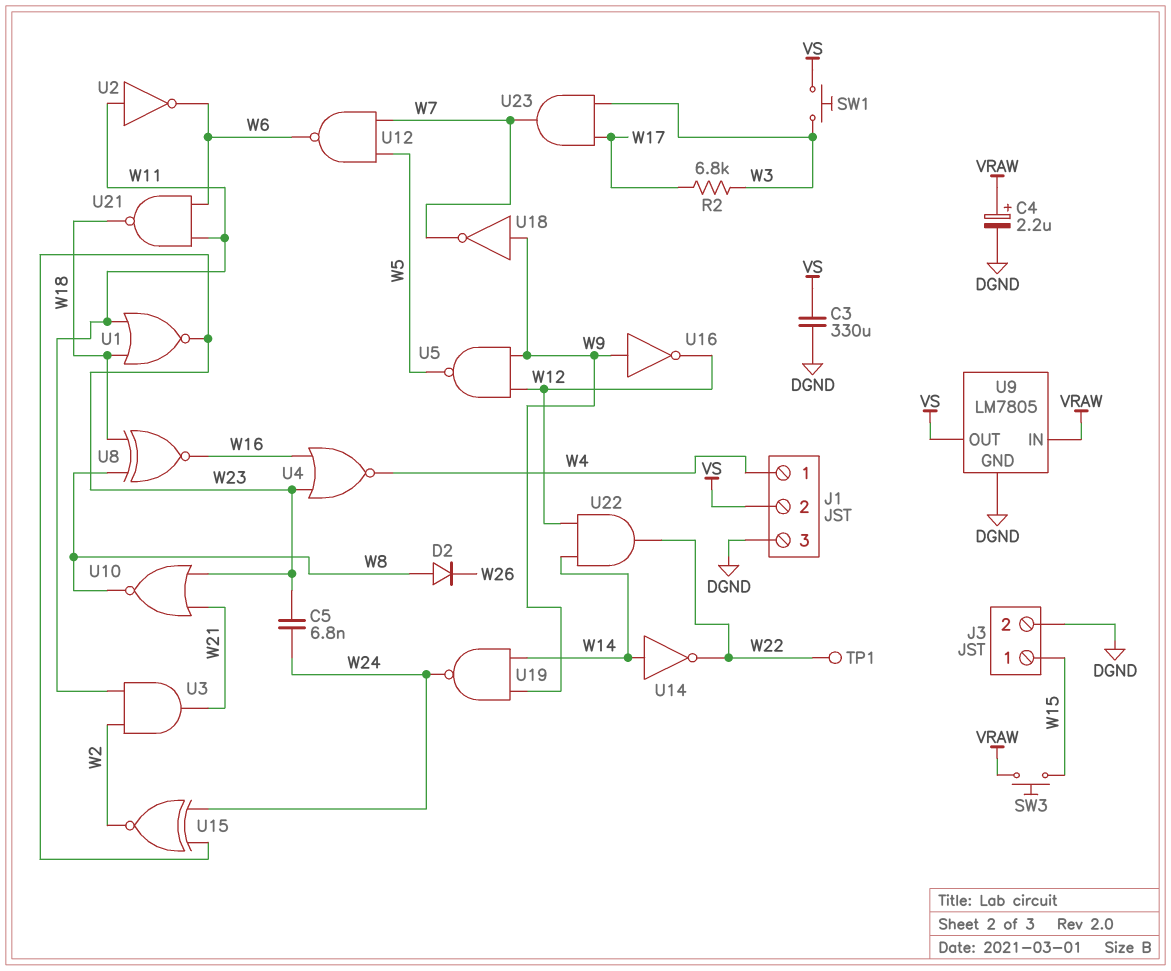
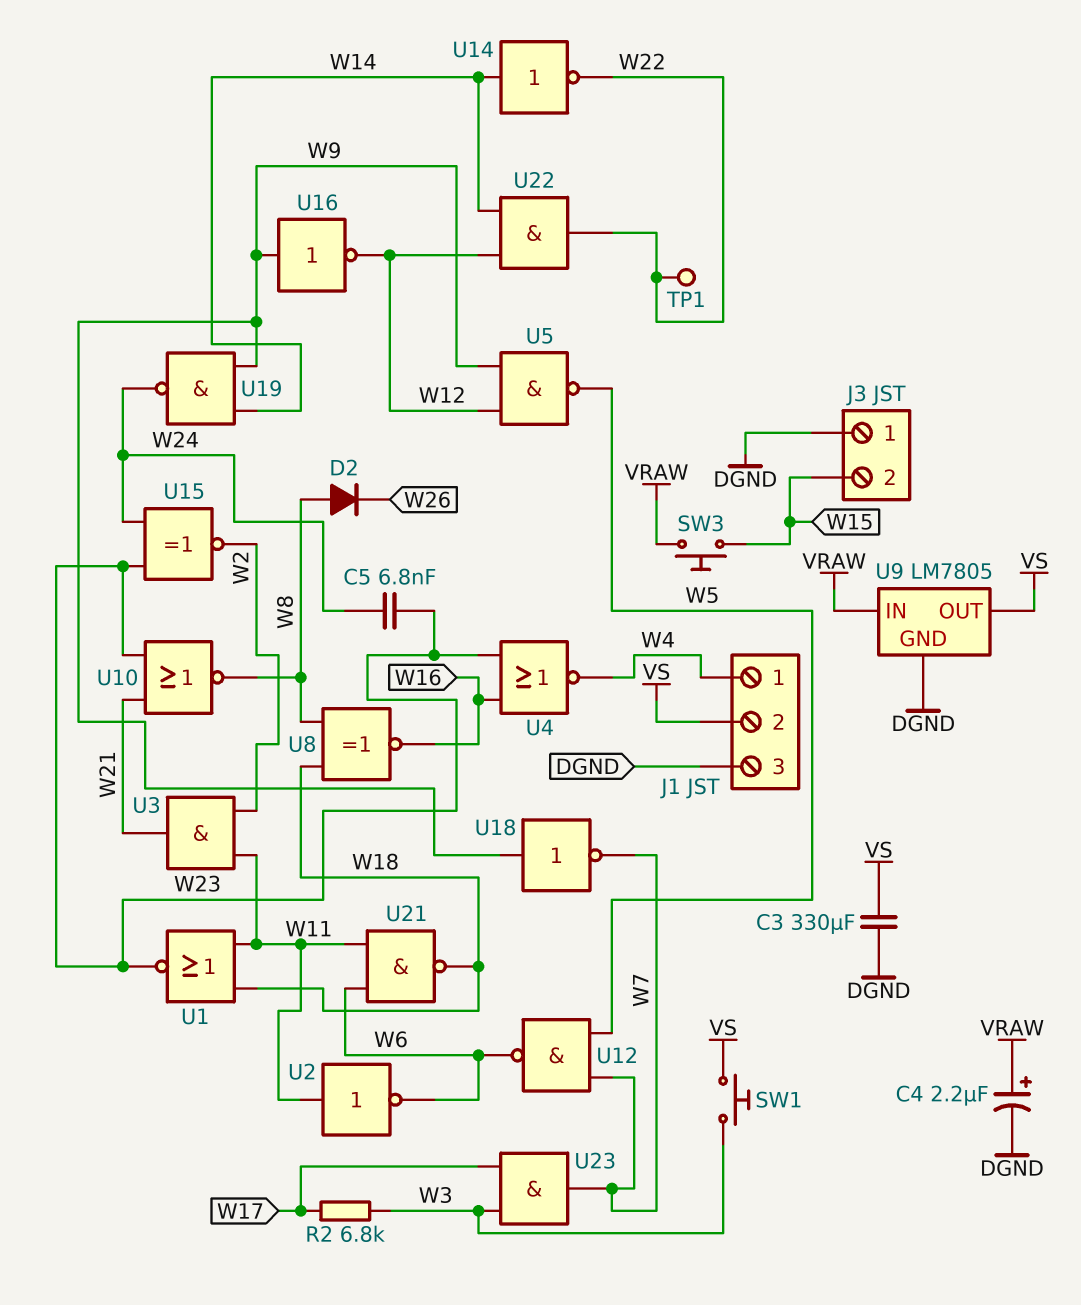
J3 pin 1: W15 -> DGND
J3 pin 2: DGND -> W15

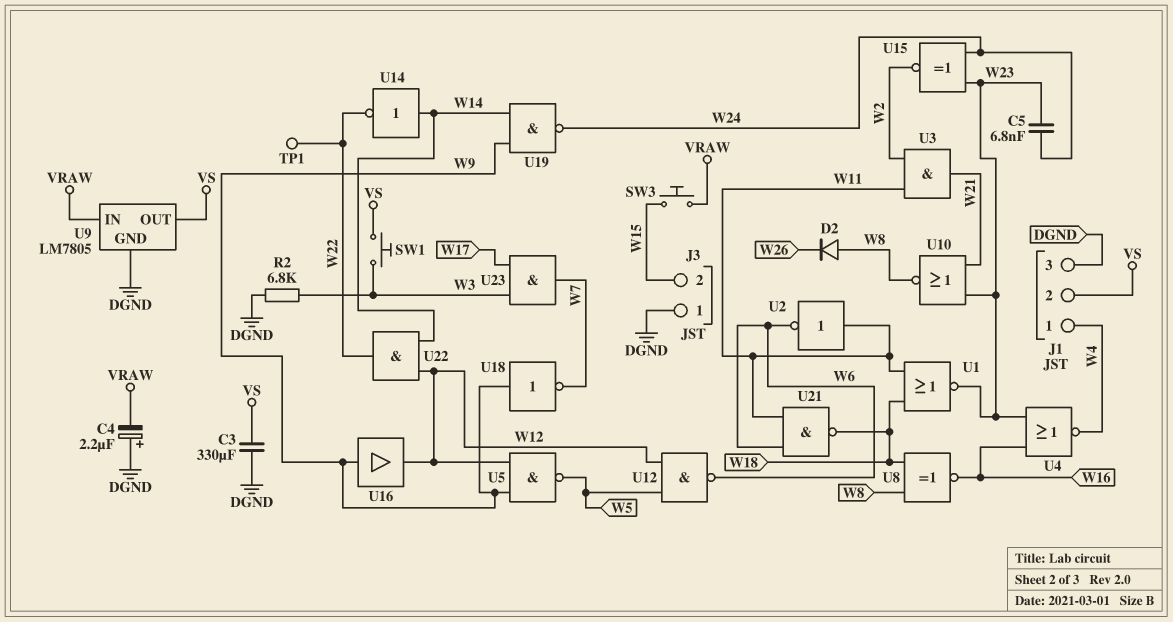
C4: 2.2uF (plus VRAW, minus DGND) -> 2.2uF (plus DGND, minus VRAW)
R2: 6.8k (W3, W17) -> 6.8k (DGND, W3)
U12: NAND (in W5, in W7, out W6) -> NAND (in W5, in W12, out W6)
U16: NOT (in W9, out W12) -> buffer (in W9, out W12)

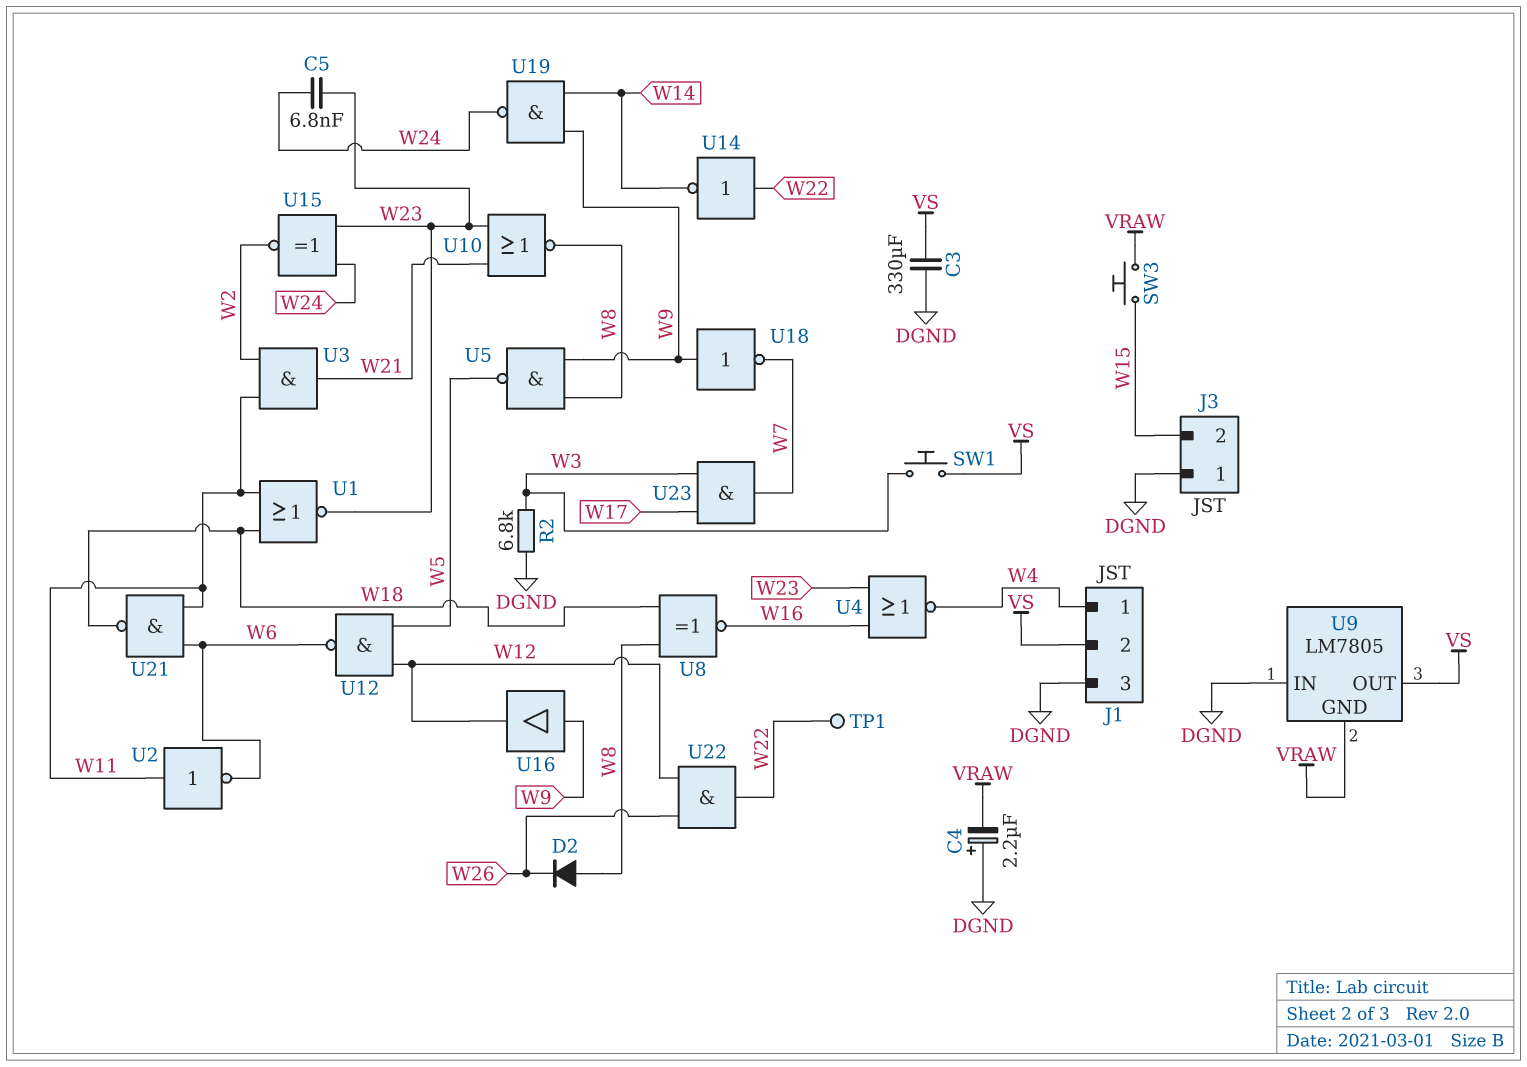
U5: NAND (in W9, in W12, out W5) -> NAND (in W8, in W9, out W5)
U9 pin GND: DGND -> VRAW
U9 pin IN: VRAW -> DGND
U14: NOT (in W14, out W22) -> NOT (in W22, out W14)
U22: AND (in W12, in W14, out W22) -> AND (in W12, in W26, out W22)

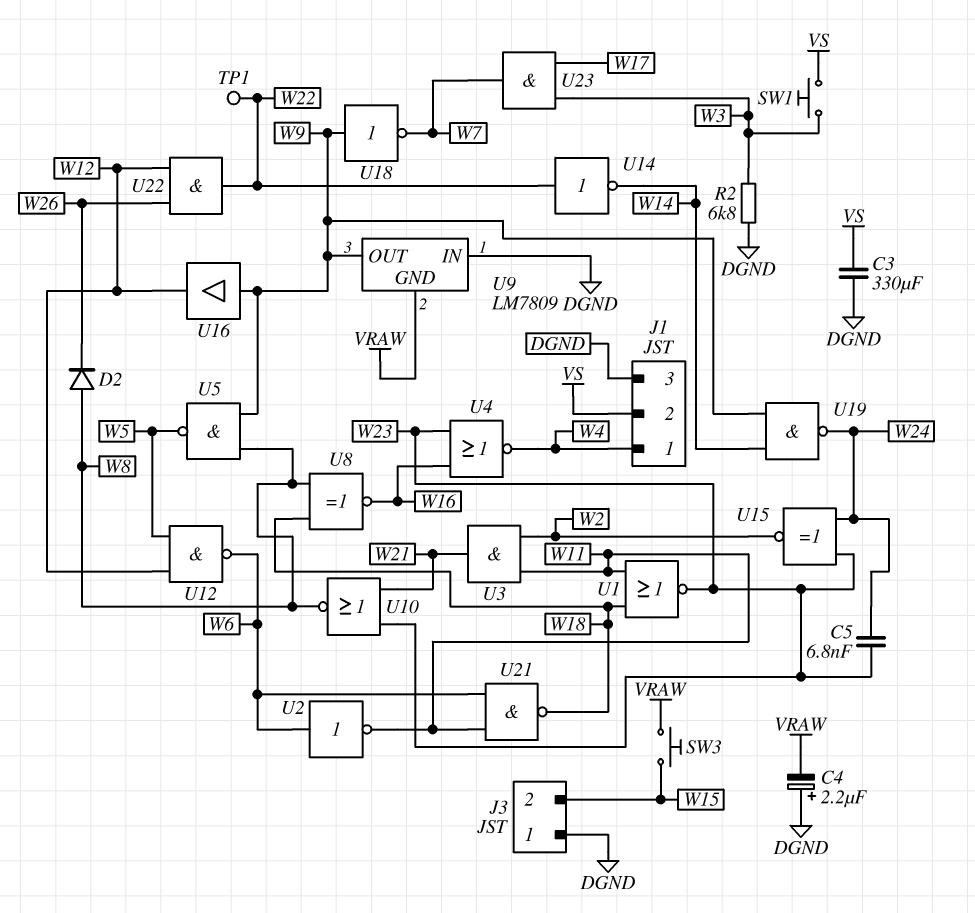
U2: NOT (in W11, out W6) -> NOT (in W6, out W11)
U9: LM7805 -> LM7809
U9 pin OUT: VS -> W9

